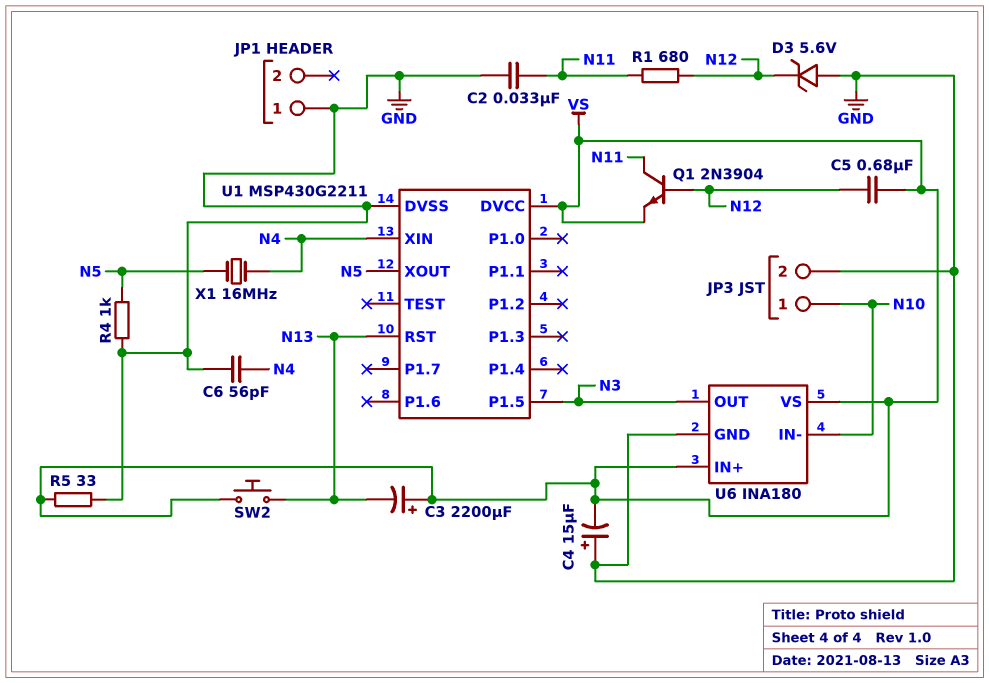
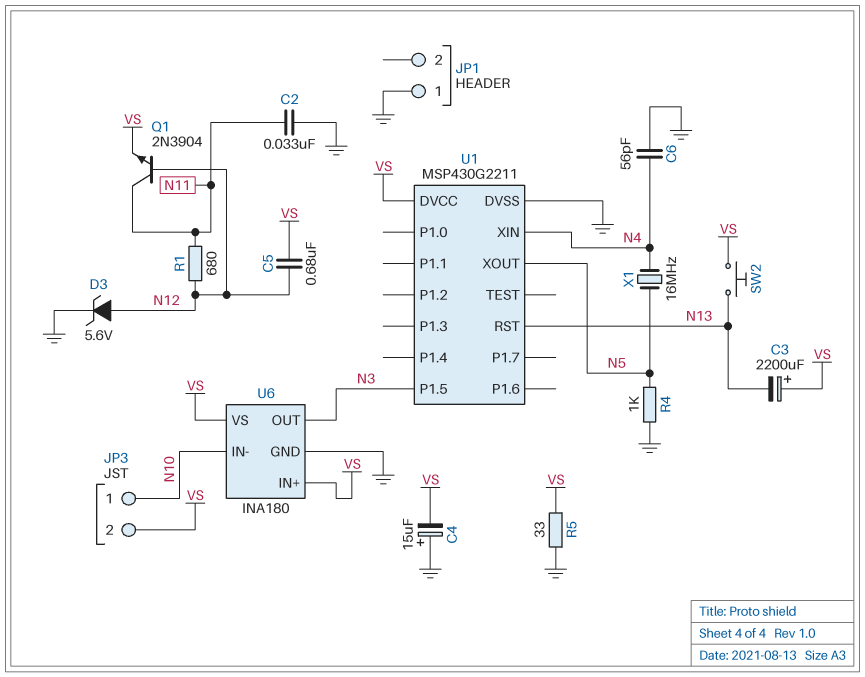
D3: zener 5.6V (A GND, K N12) -> zener 5.6V (A N12, K GND)
JP3 pin 2: GND -> VS

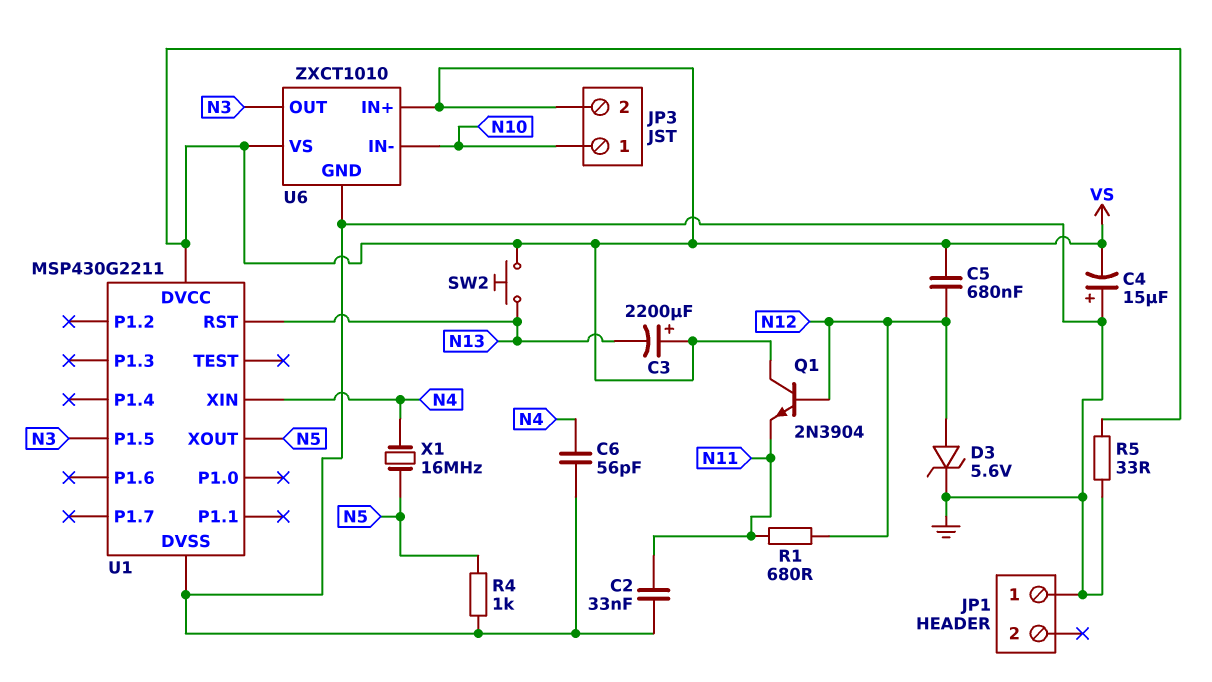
Q1: NPN 2N3904 (B N12, C N11, E VS) -> NPN 2N3904 (B N12, C VS, E N11)
U6: INA180 -> ZXCT1010

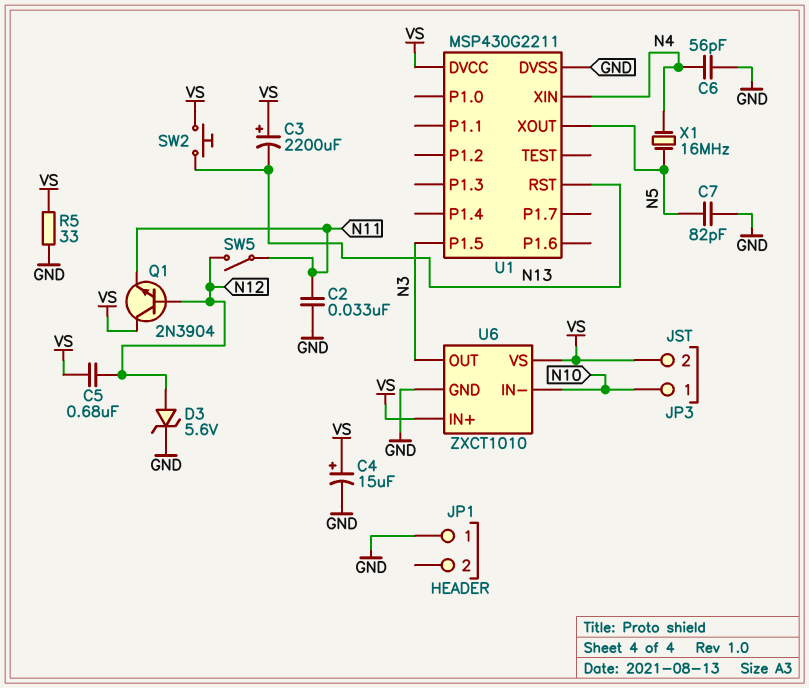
C4: 15uF (plus GND, minus VS) -> 15uF (plus VS, minus GND)
C7: none -> 82pF (GND, N5)
R1: 680 (N11, N12) -> none
R4: 1k (GND, N5) -> none
SW5: none -> switch (N11, N12)

